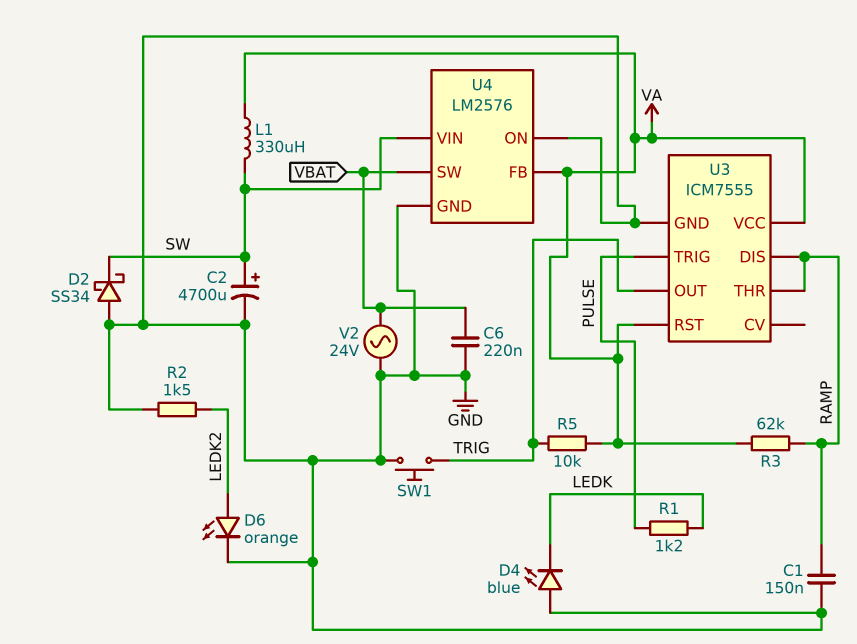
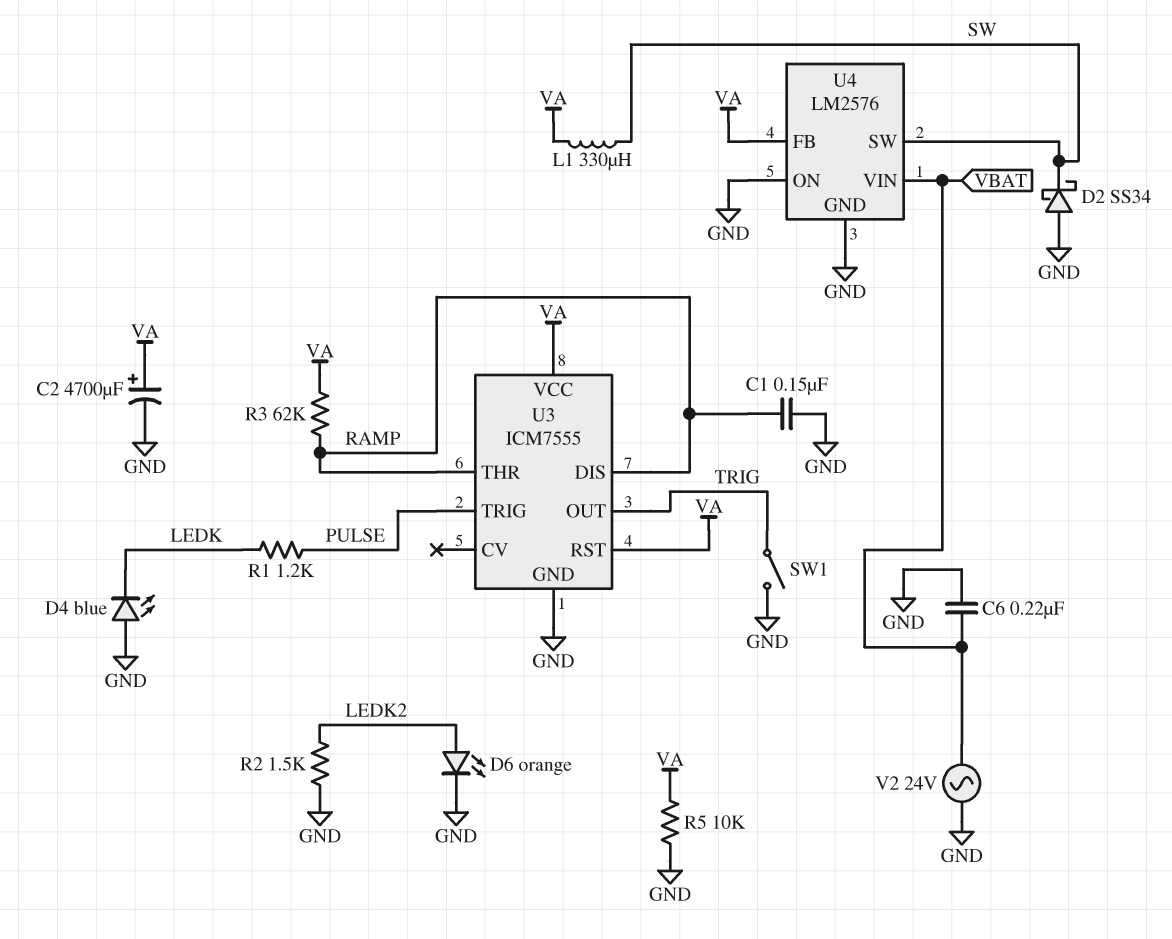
C2: 4700uF (plus SW, minus GND) -> 4700uF (plus VA, minus GND)
R5: 10k (TRIG, VA) -> 10k (GND, VA)
SW1: button (GND, TRIG) -> switch (GND, TRIG)
U4 pin SW: VBAT -> SW
U4 pin VIN: SW -> VBAT

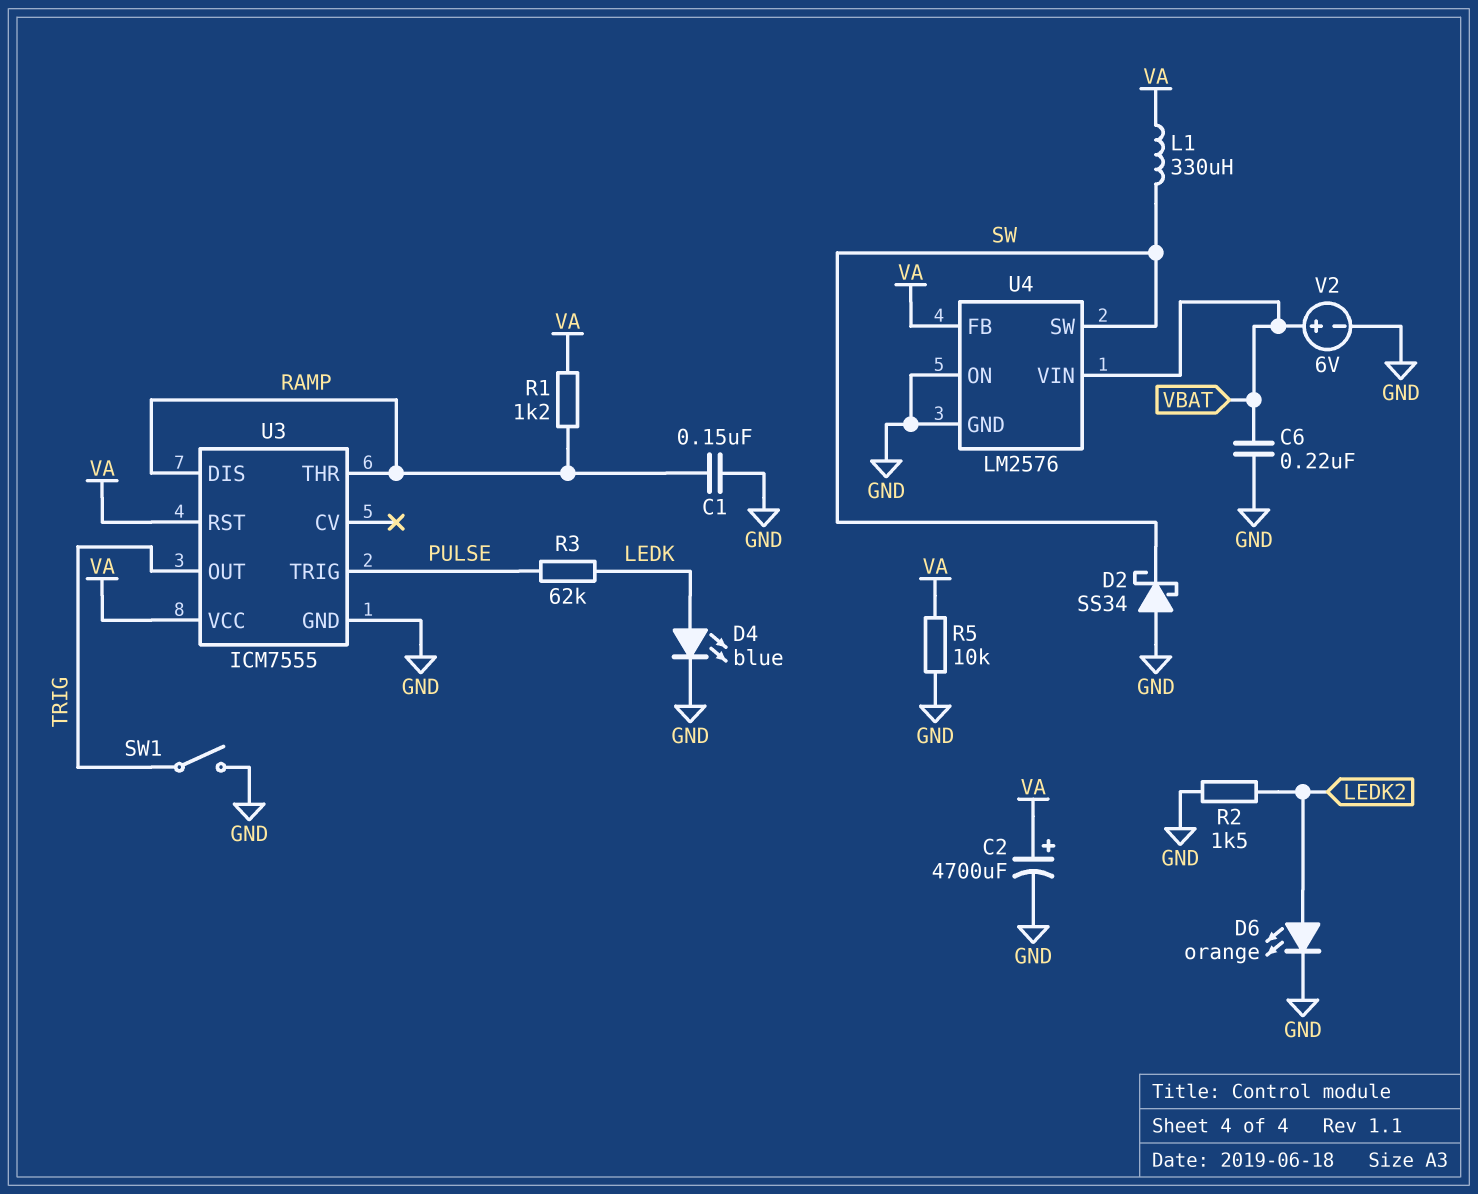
D4: LED blue (A GND, K LEDK) -> LED blue (A LEDK, K GND)
R1: 1.2k (LEDK, PULSE) -> 1.2k (RAMP, VA)
R3: 62k (RAMP, VA) -> 62k (LEDK, PULSE)
V2: AC 24V (GND, VBAT) -> 6V (plus VBAT, minus GND)

